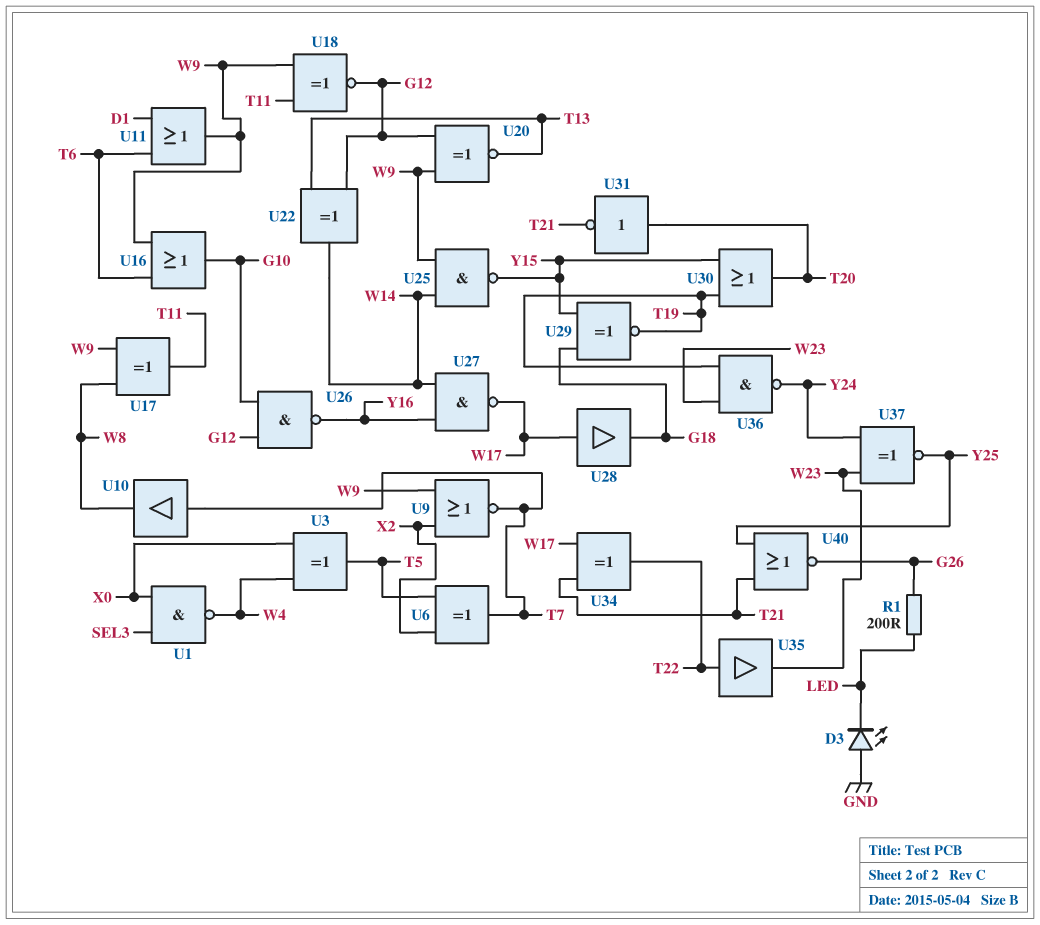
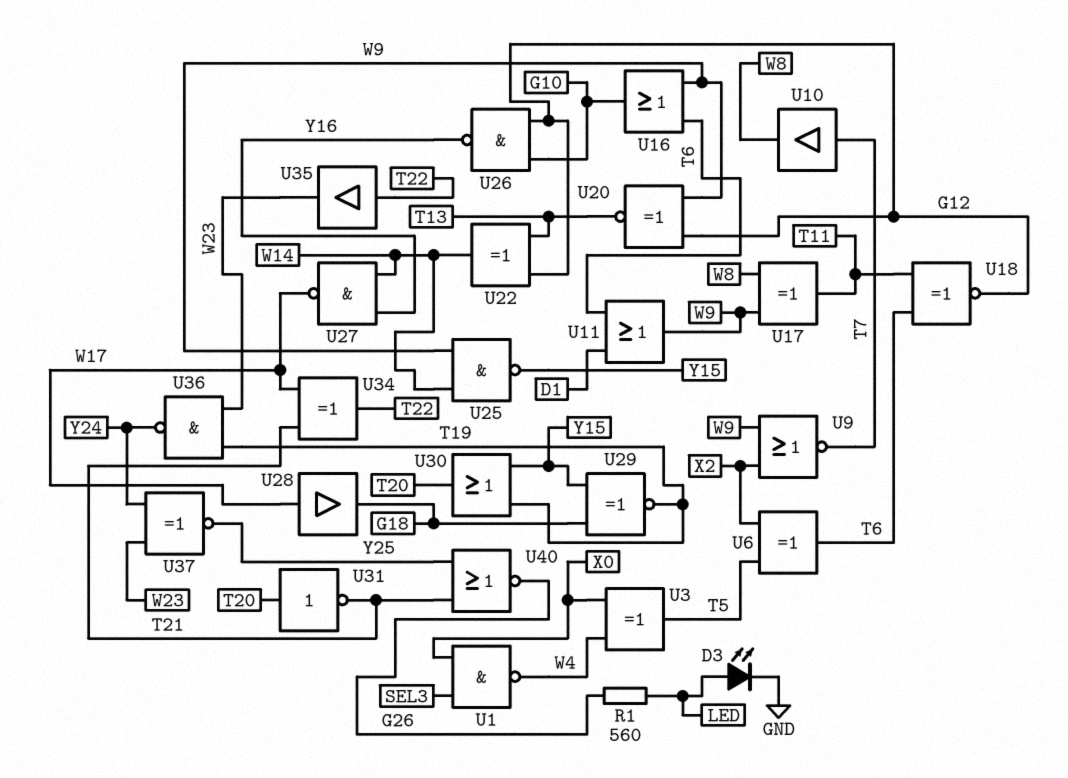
D3: LED (A GND, K LED) -> LED (A LED, K GND)
R1: 200 (G26, LED) -> 560 (G26, LED)
U6: XOR (in T5, in X2, out T7) -> XOR (in T5, in X2, out T6)
U18: XNOR (in T11, in W9, out G12) -> XNOR (in T6, in T11, out G12)

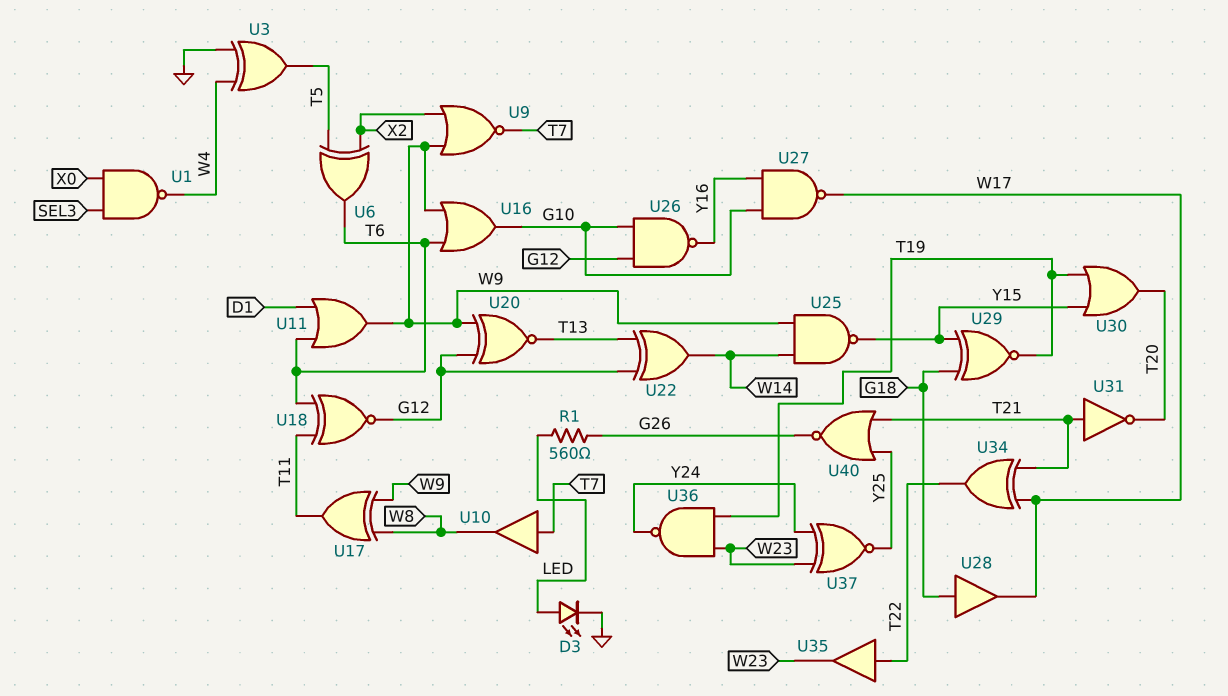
U3: XOR (in W4, in X0, out T5) -> XOR (in GND, in W4, out T5)
U27: NAND (in W14, in Y16, out W17) -> NAND (in G10, in Y16, out W17)
U28: buffer (in W17, out G18) -> buffer (in G18, out W17)
U31: NOT (in T20, out T21) -> NOT (in T21, out T20)

